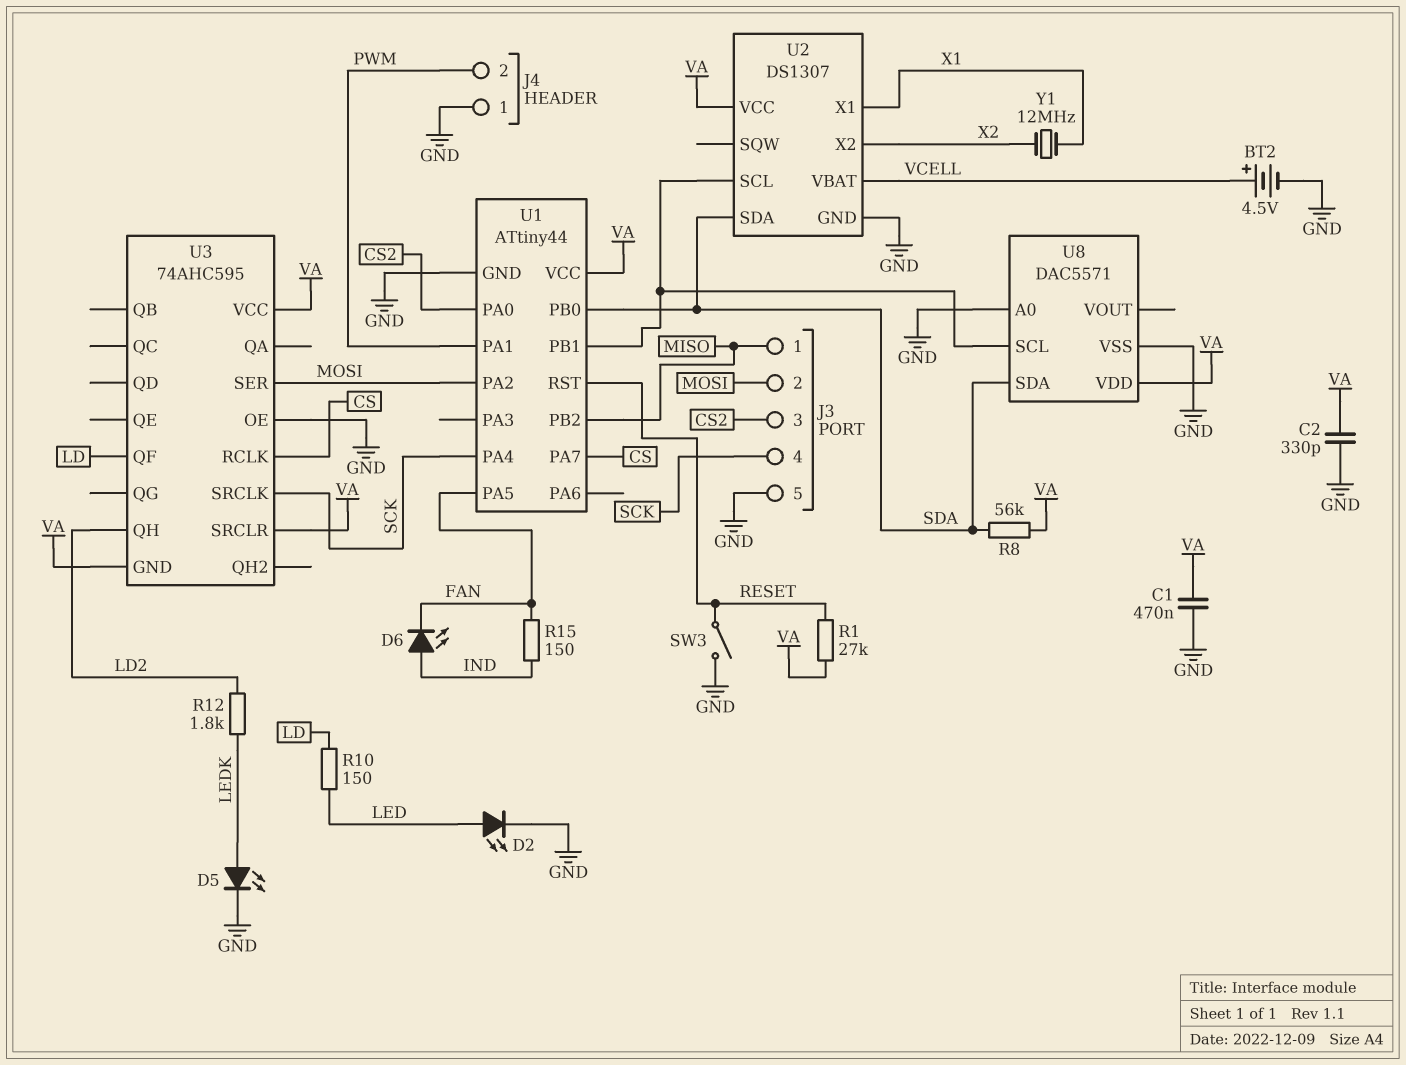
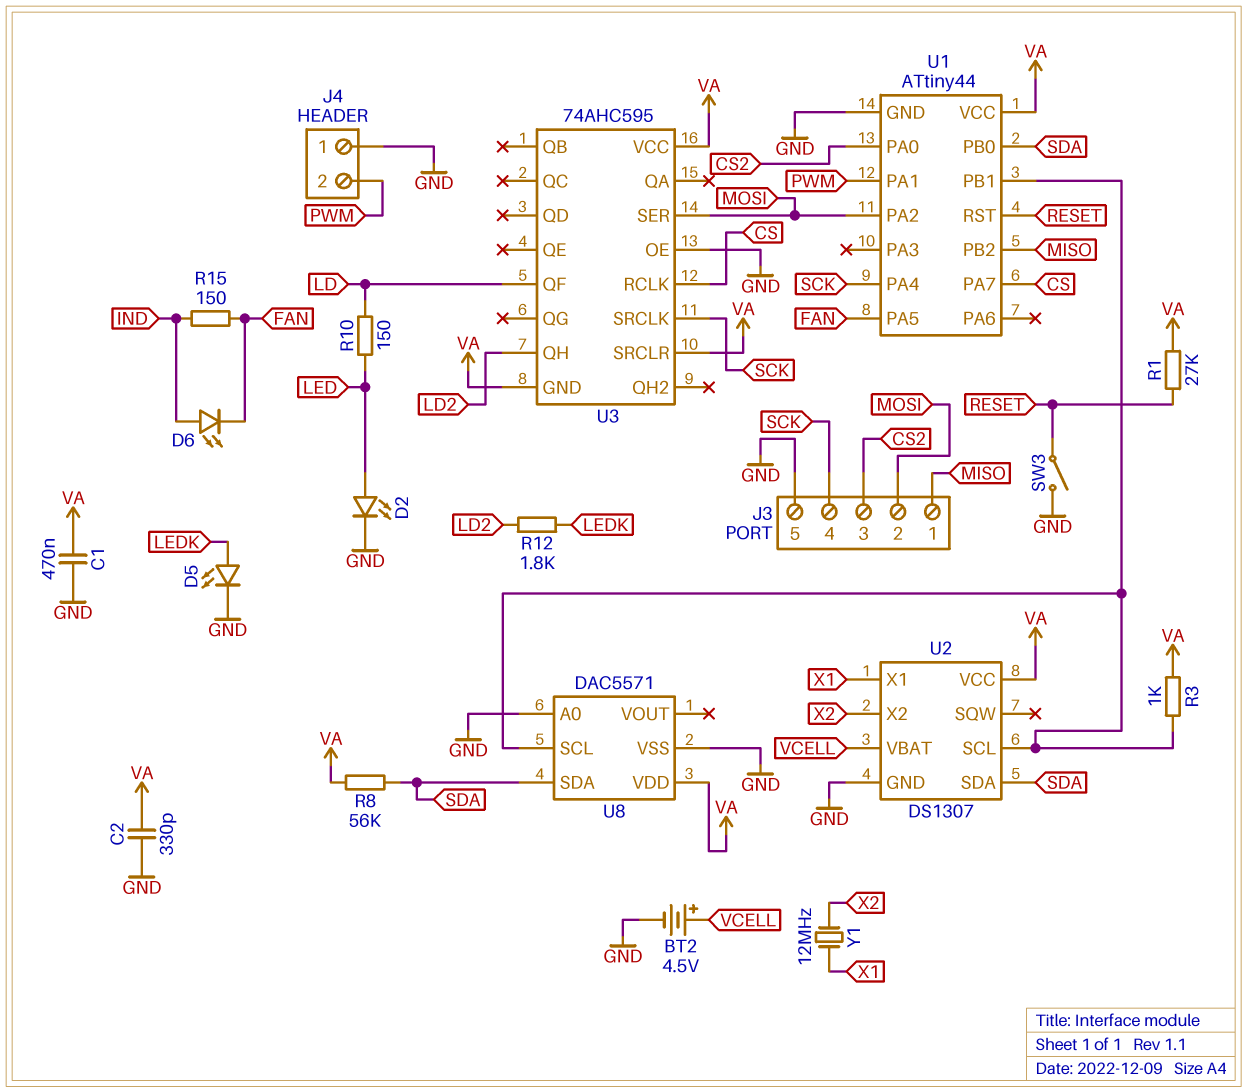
R3: none -> 1k (U1/PB1, VA)

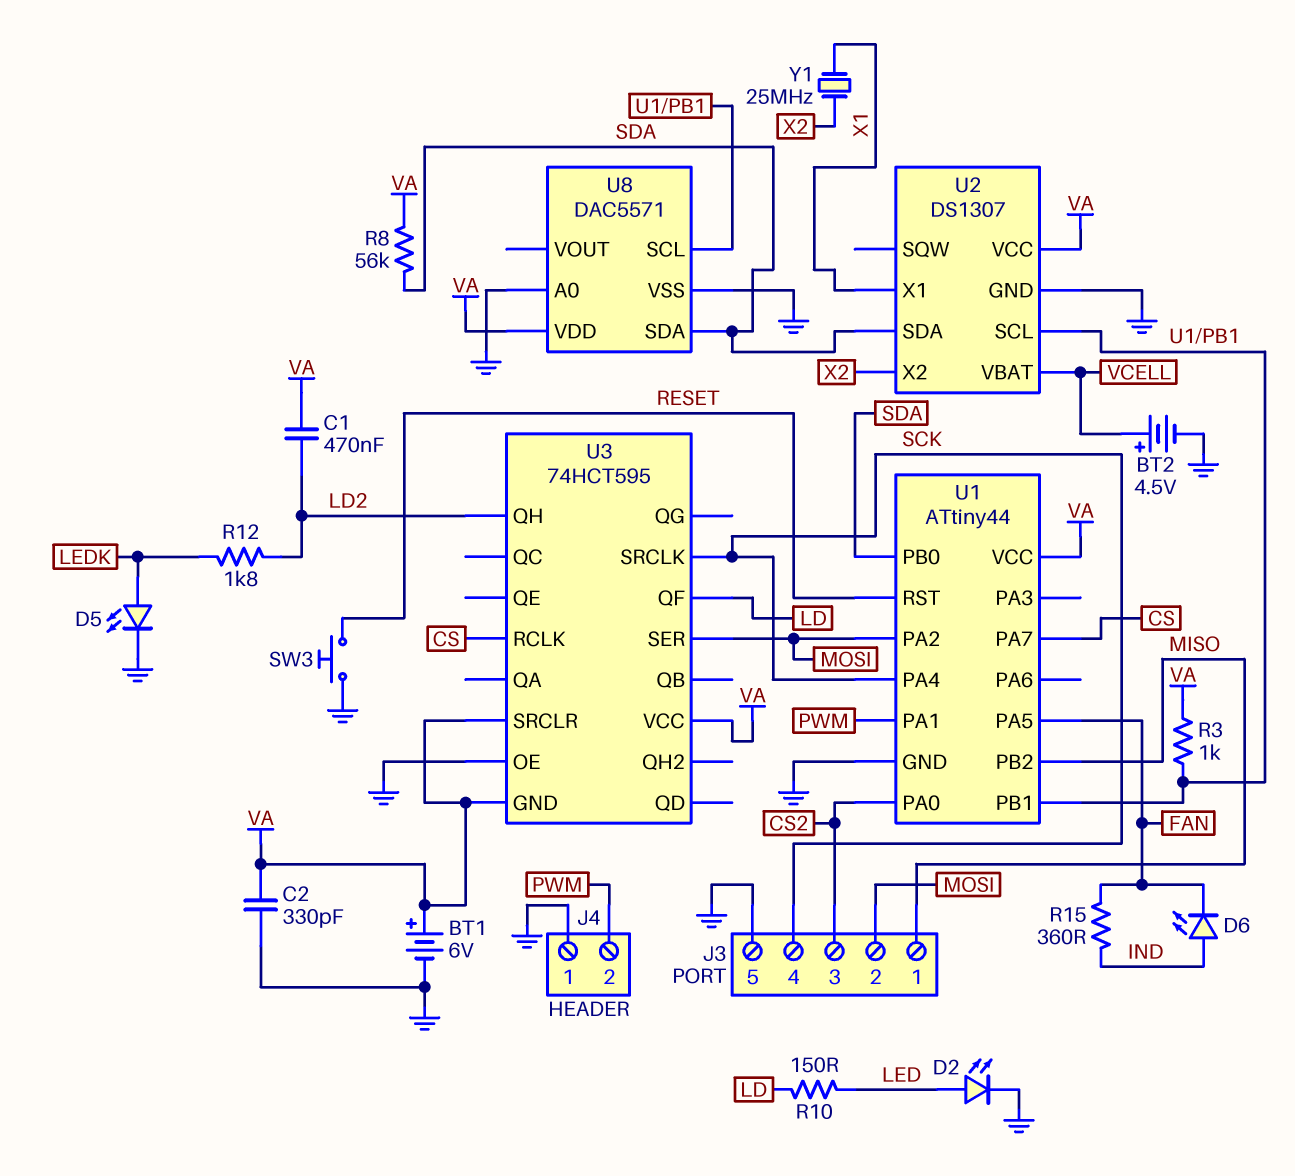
BT1: none -> 6V (plus VA, minus GND)
C1: 470nF (GND, VA) -> 470nF (LD2, VA)
R1: 27k (RESET, VA) -> none
R15: 150 (FAN, IND) -> 360 (FAN, IND)
SW3: switch (GND, RESET) -> button (GND, RESET)
U3: 74AHC595 -> 74HCT595
Y1: 12MHz (X1, X2) -> 25MHz (X1, X2)

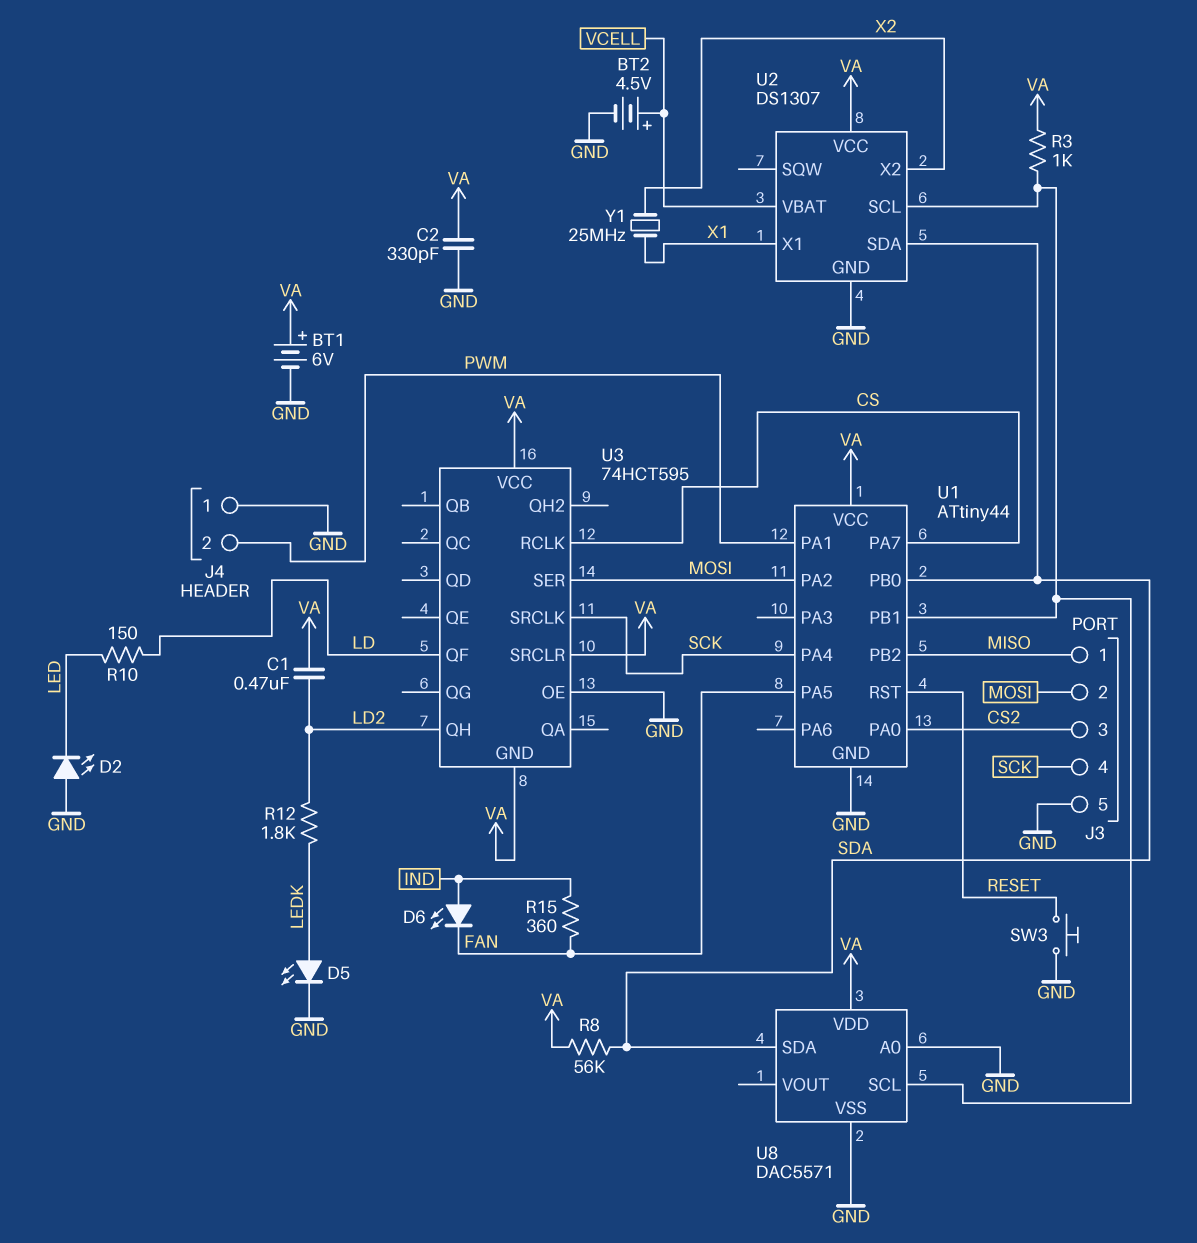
D2: LED (A LED, K GND) -> LED (A GND, K LED)

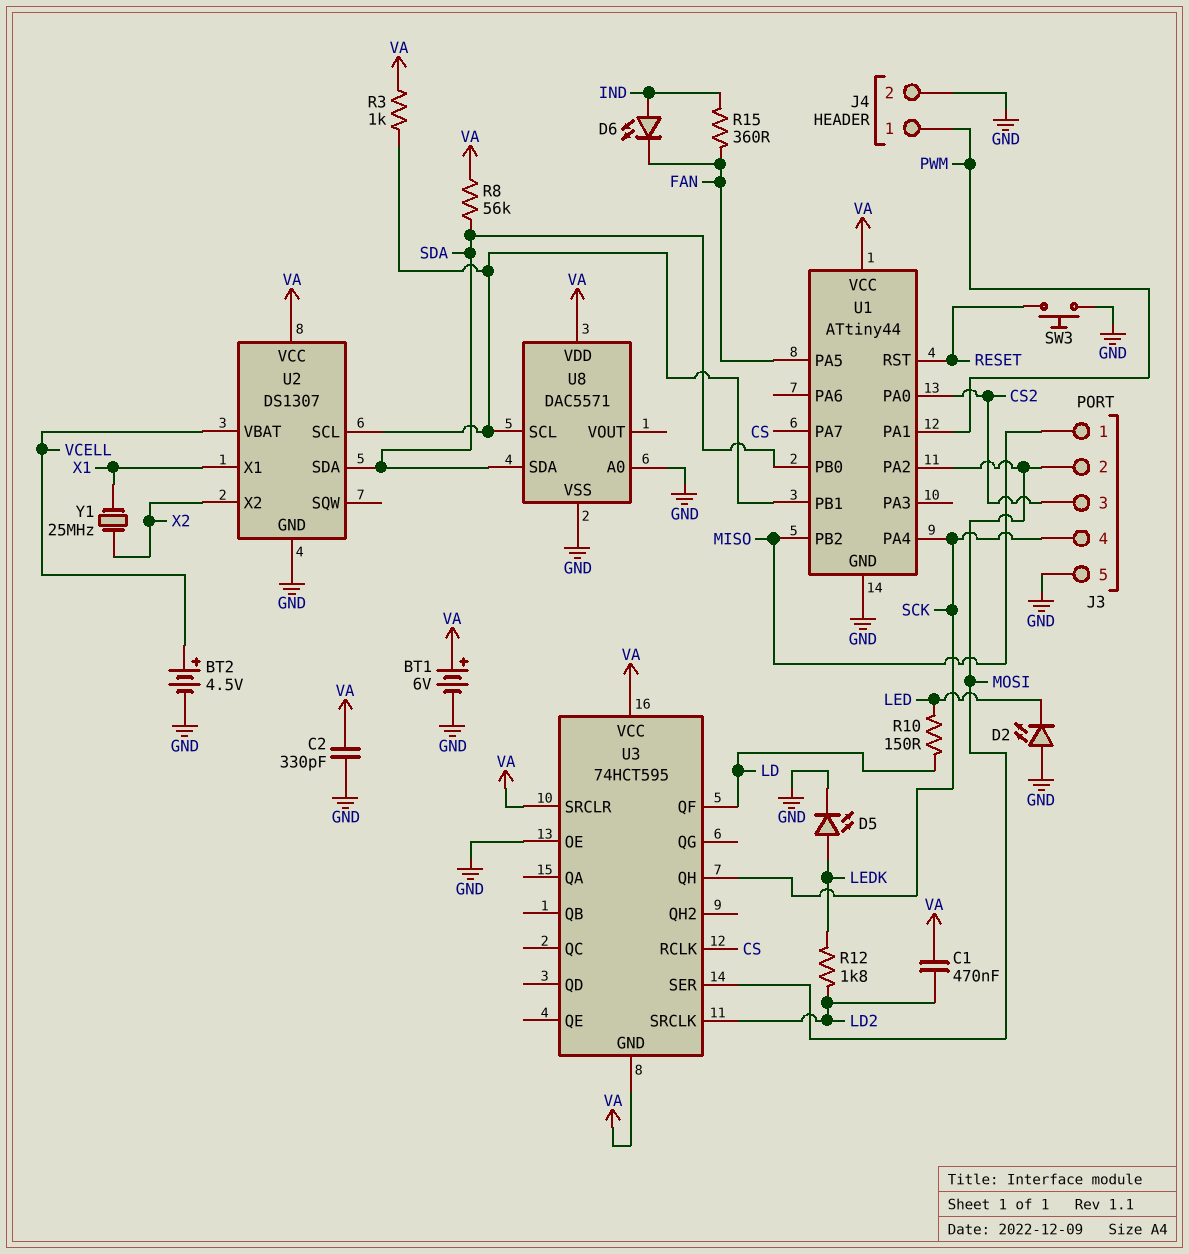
J4 pin 1: GND -> PWM
J4 pin 2: PWM -> GND
U3 pin QH: LD2 -> SCK
U3 pin SRCLK: SCK -> LD2

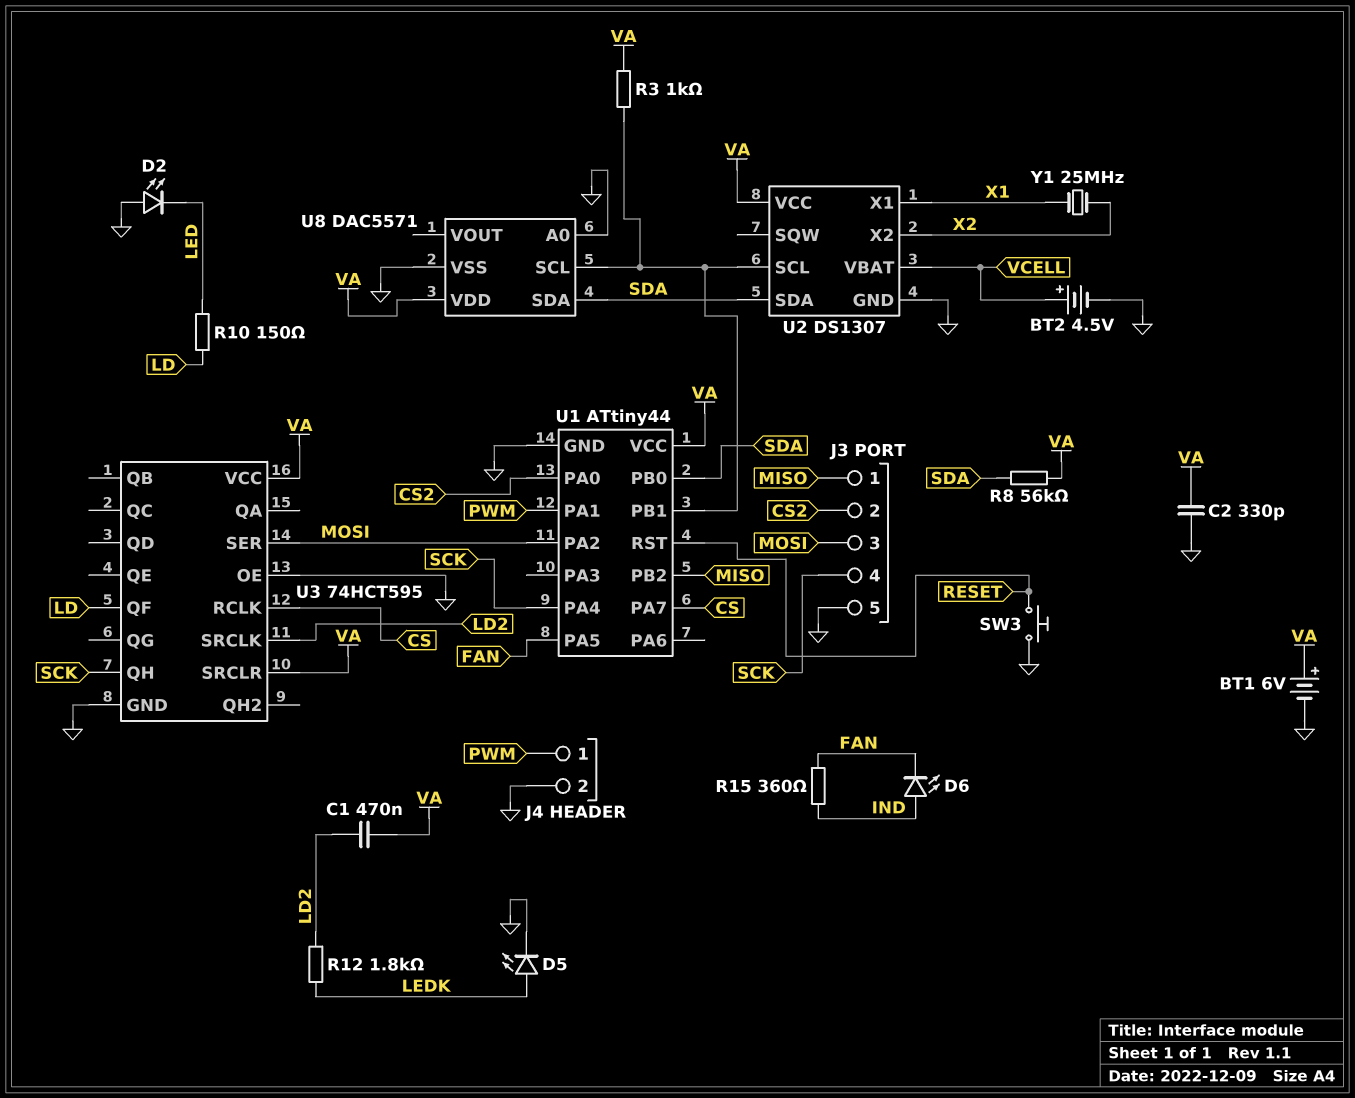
J3 pin 2: MOSI -> CS2
J3 pin 3: CS2 -> MOSI
U3 pin GND: VA -> GND

